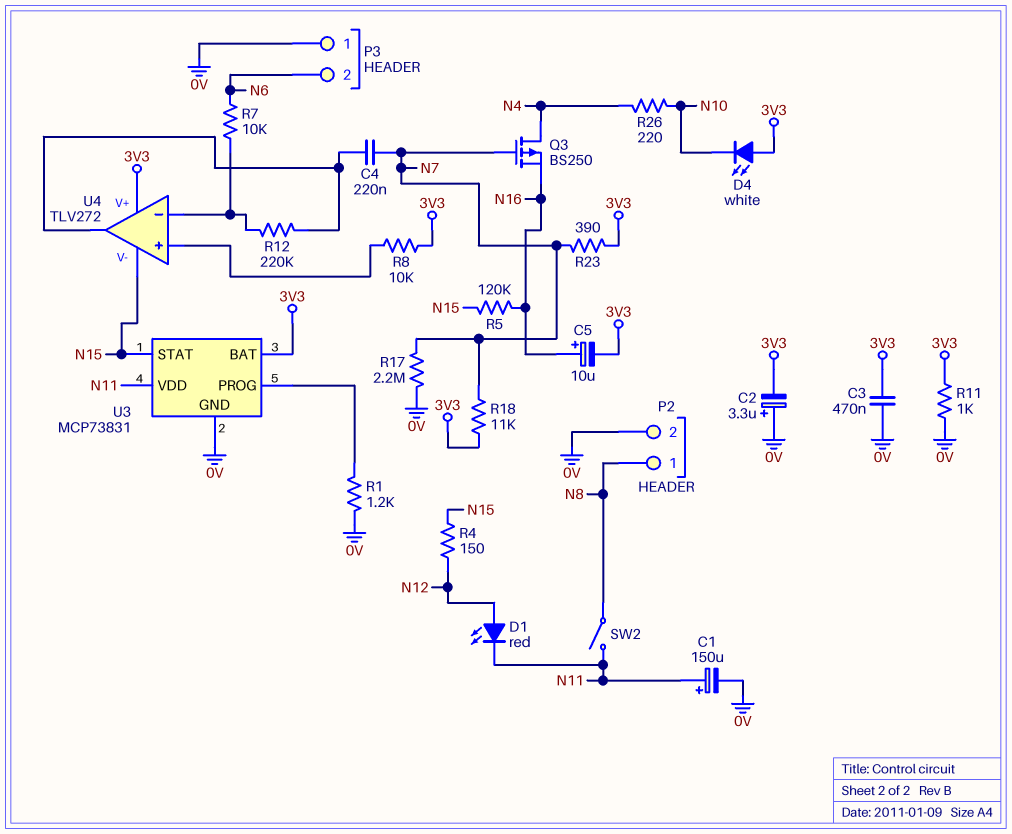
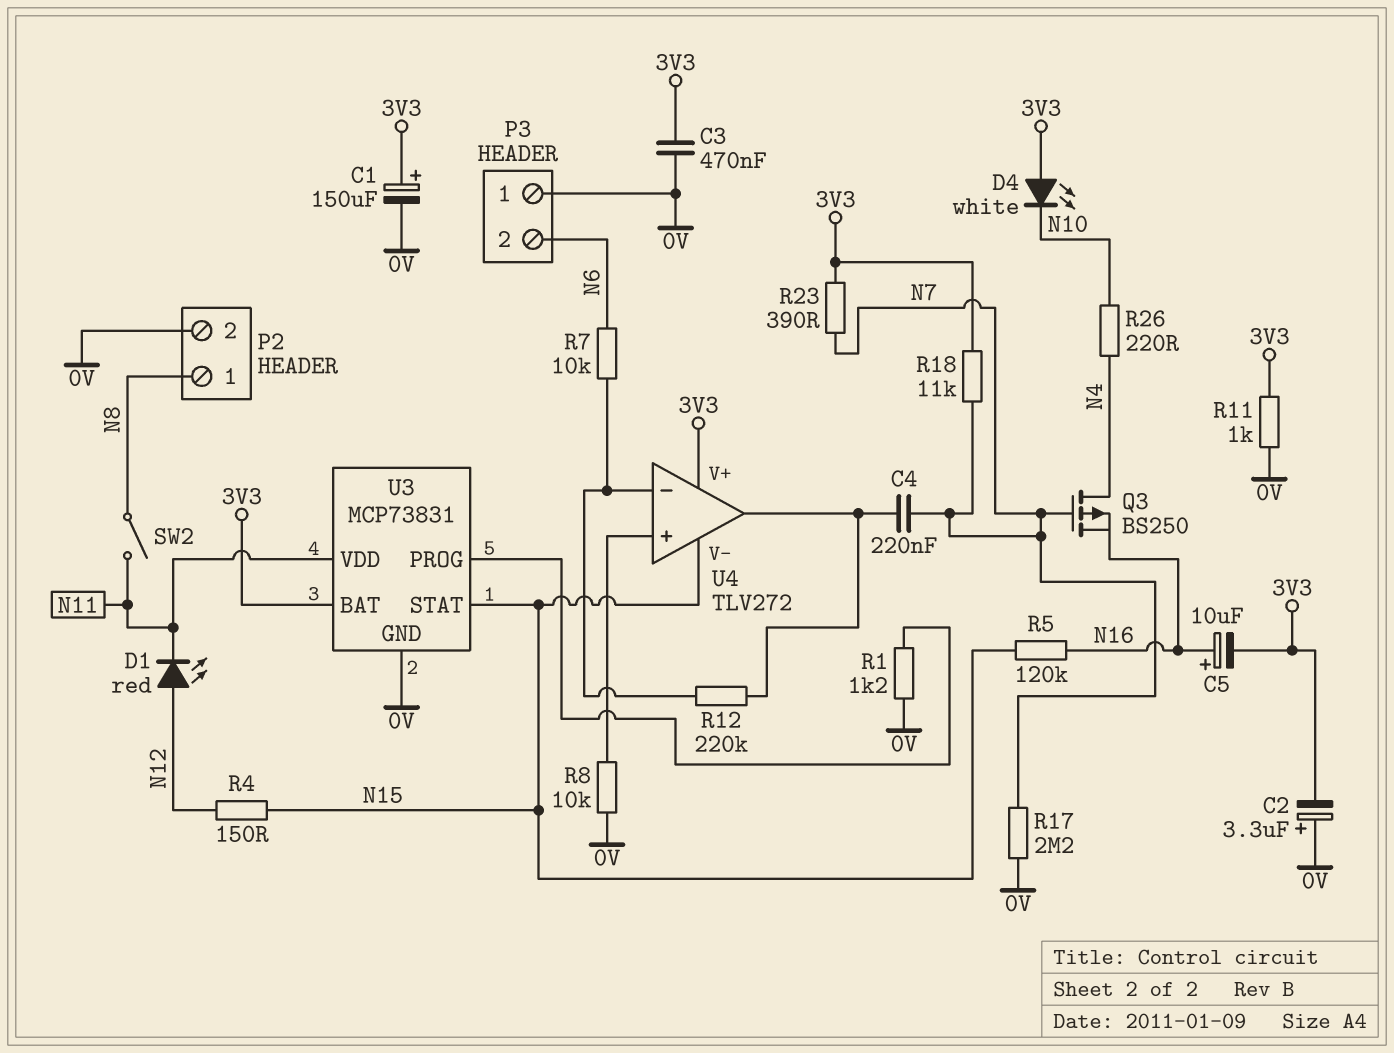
C1: 150uF (plus N11, minus 0V) -> 150uF (plus 3V3, minus 0V)
R8: 10k (3V3, U4/in+) -> 10k (0V, U4/in+)

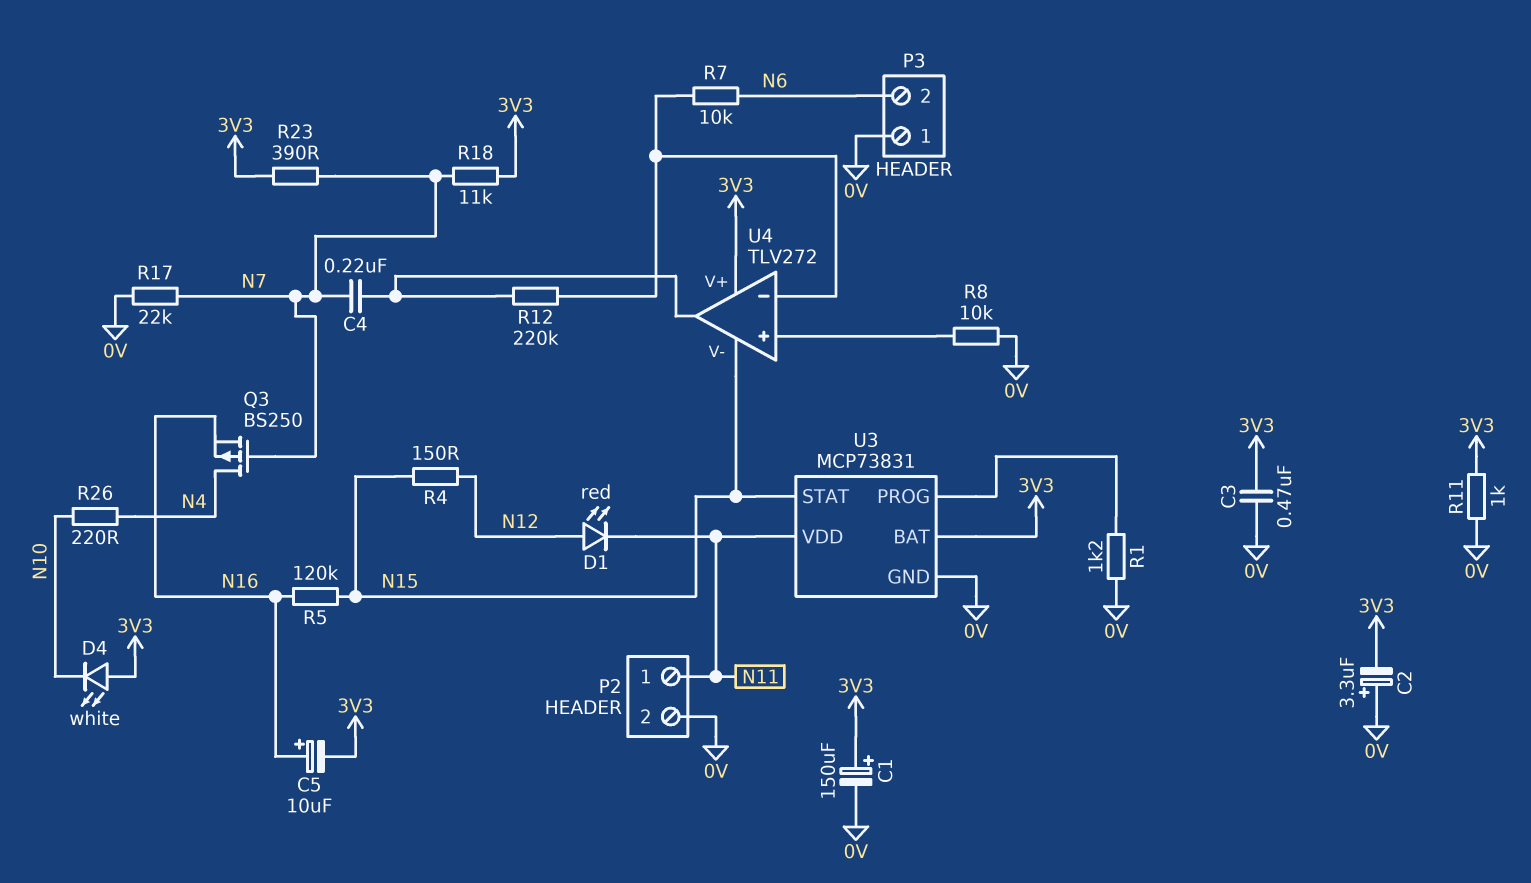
P2 pin 1: N8 -> N11
R17: 2.2M (0V, N7) -> 22k (0V, N7)
SW2: switch (N8, N11) -> none

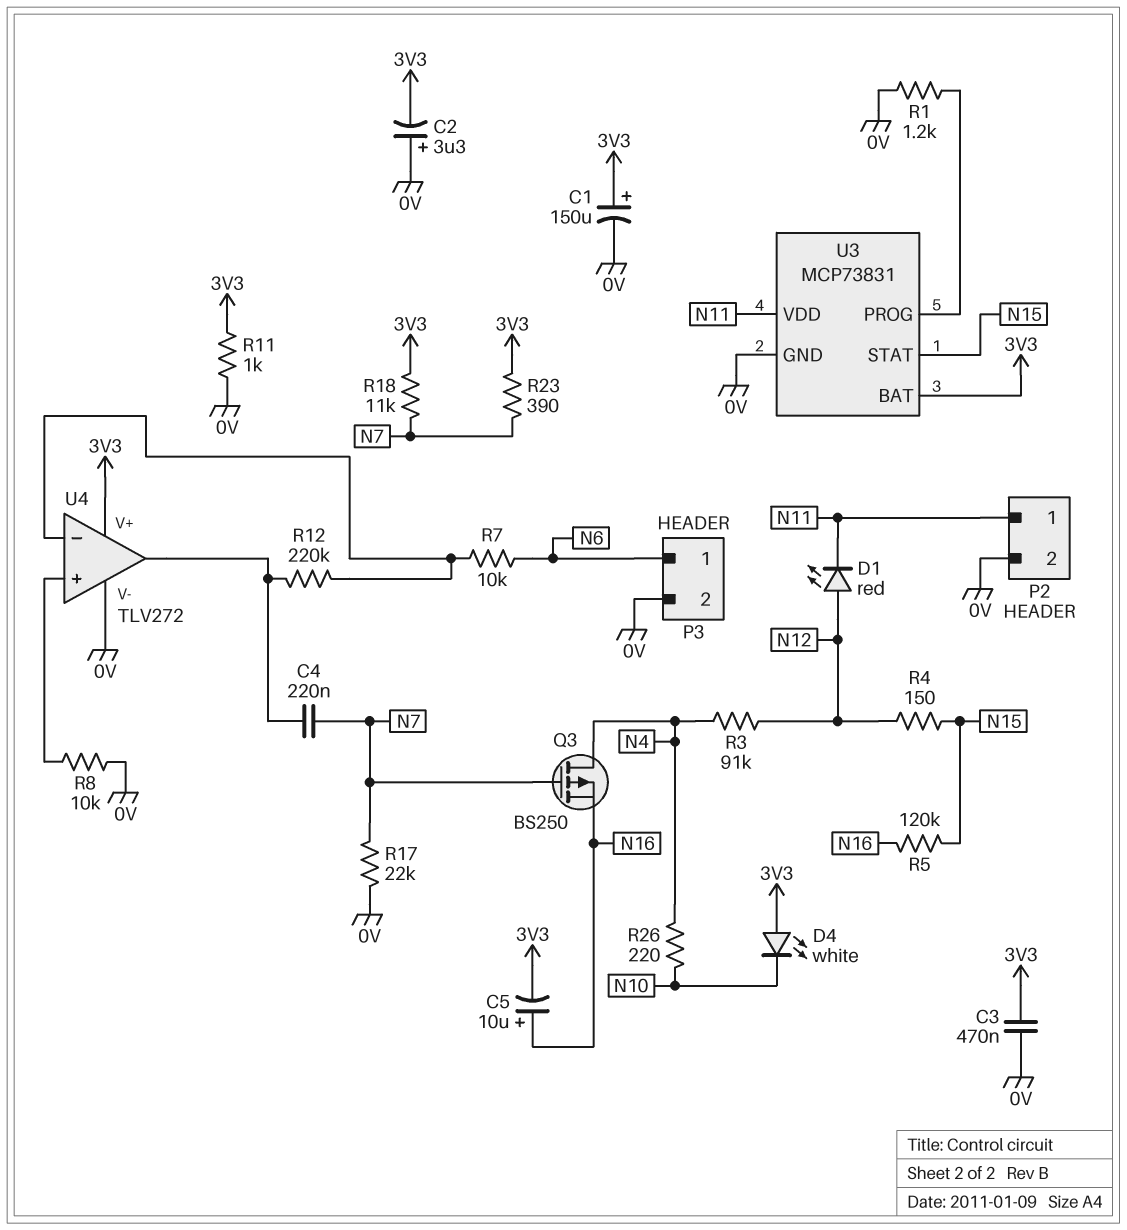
P3 pin 1: 0V -> N6
P3 pin 2: N6 -> 0V
R3: none -> 91k (N4, N12)
U4 pin V-: N15 -> 0V

